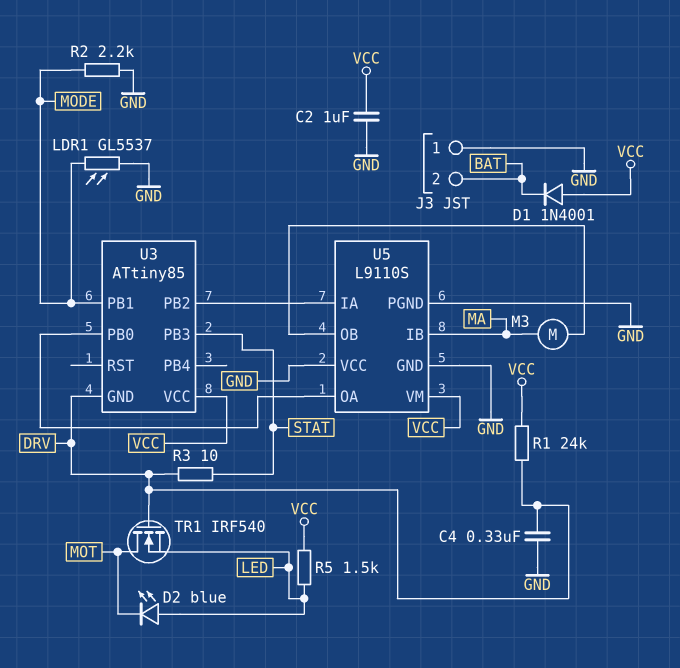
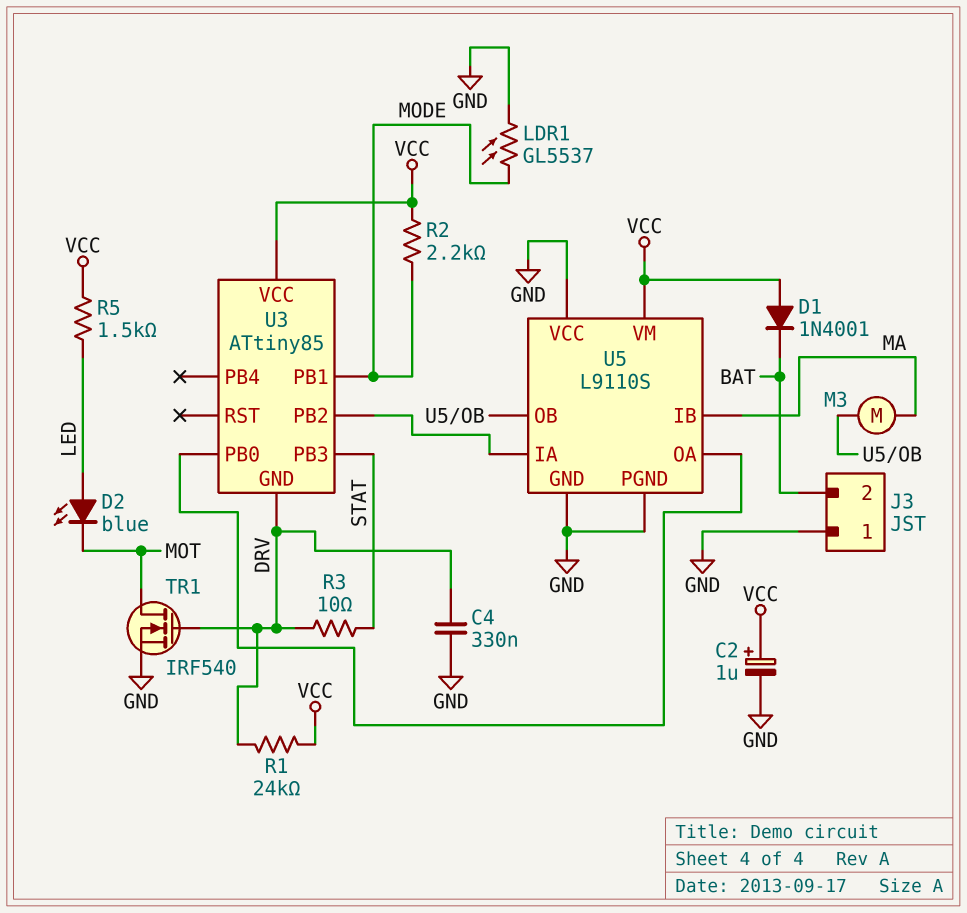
C2: 1uF (GND, VCC) -> 1uF (plus VCC, minus GND)
R2: 2.2k (GND, MODE) -> 2.2k (MODE, VCC)
TR1: NMOS IRF540 (G DRV, D MOT, S LED) -> NMOS IRF540 (G DRV, D MOT, S GND)

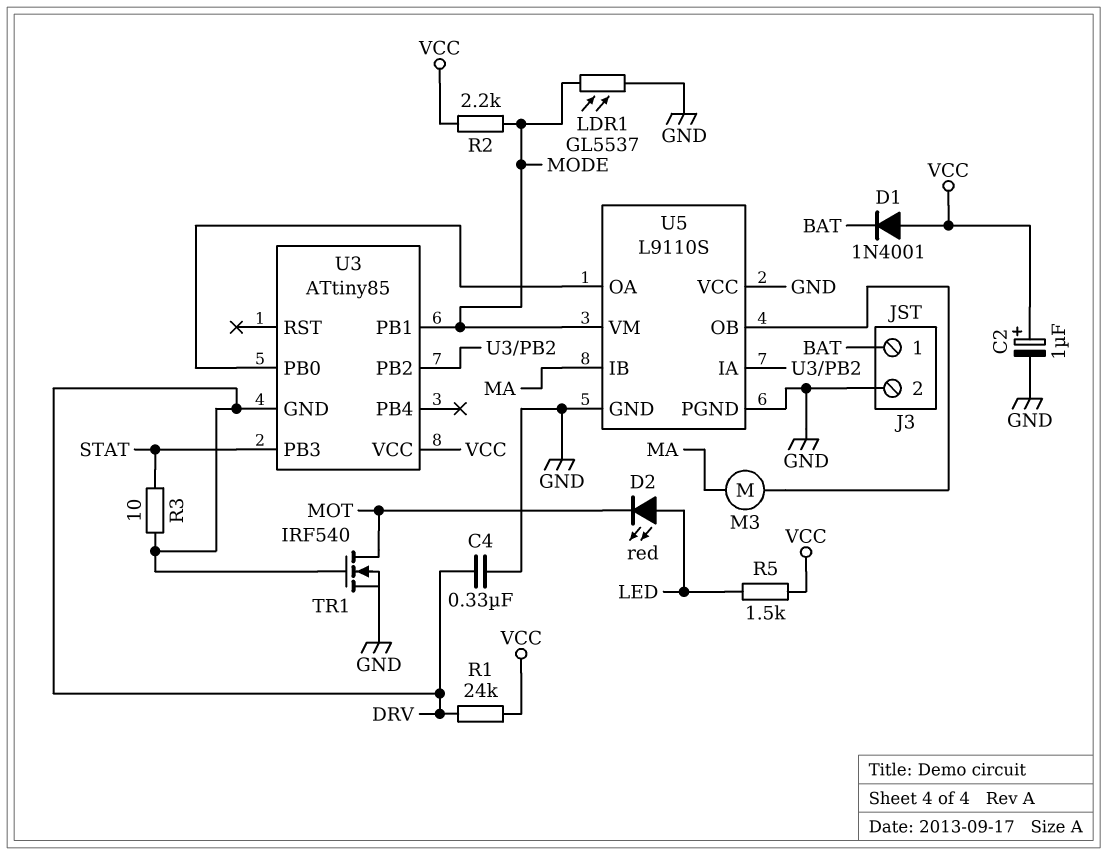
D2: LED blue (A LED, K MOT) -> LED red (A LED, K MOT)
J3 pin 1: GND -> BAT
J3 pin 2: BAT -> GND
U5 pin VM: VCC -> MODE

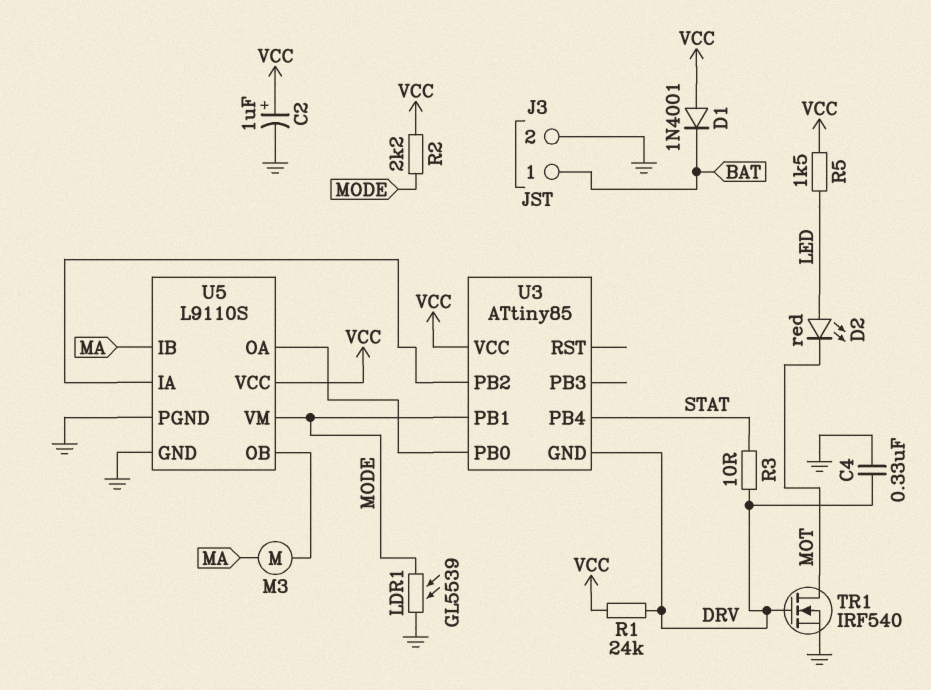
LDR1: GL5537 (GND, MODE) -> GL5539 (GND, MODE)
U3 pin PB3: STAT -> none
U3 pin PB4: none -> STAT
U5 pin VCC: GND -> VCC

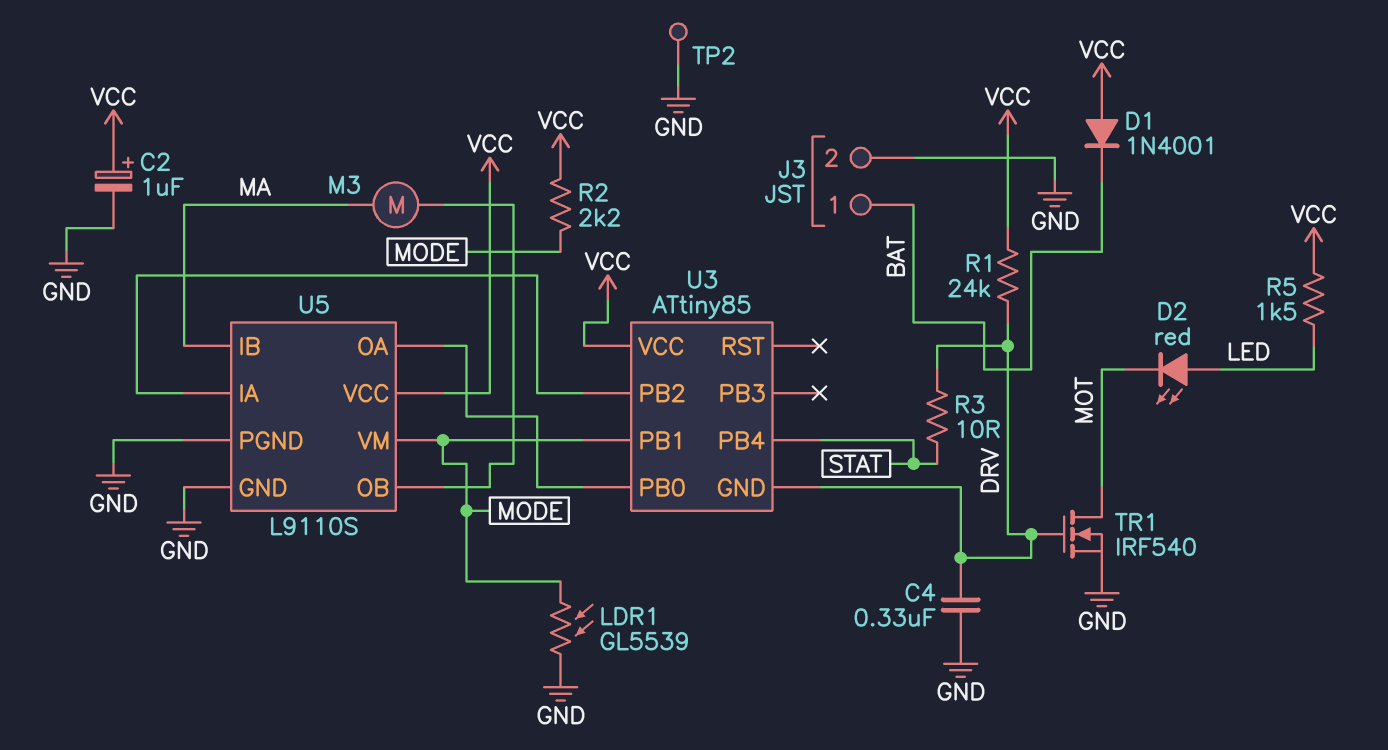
TP2: none -> test point (GND)

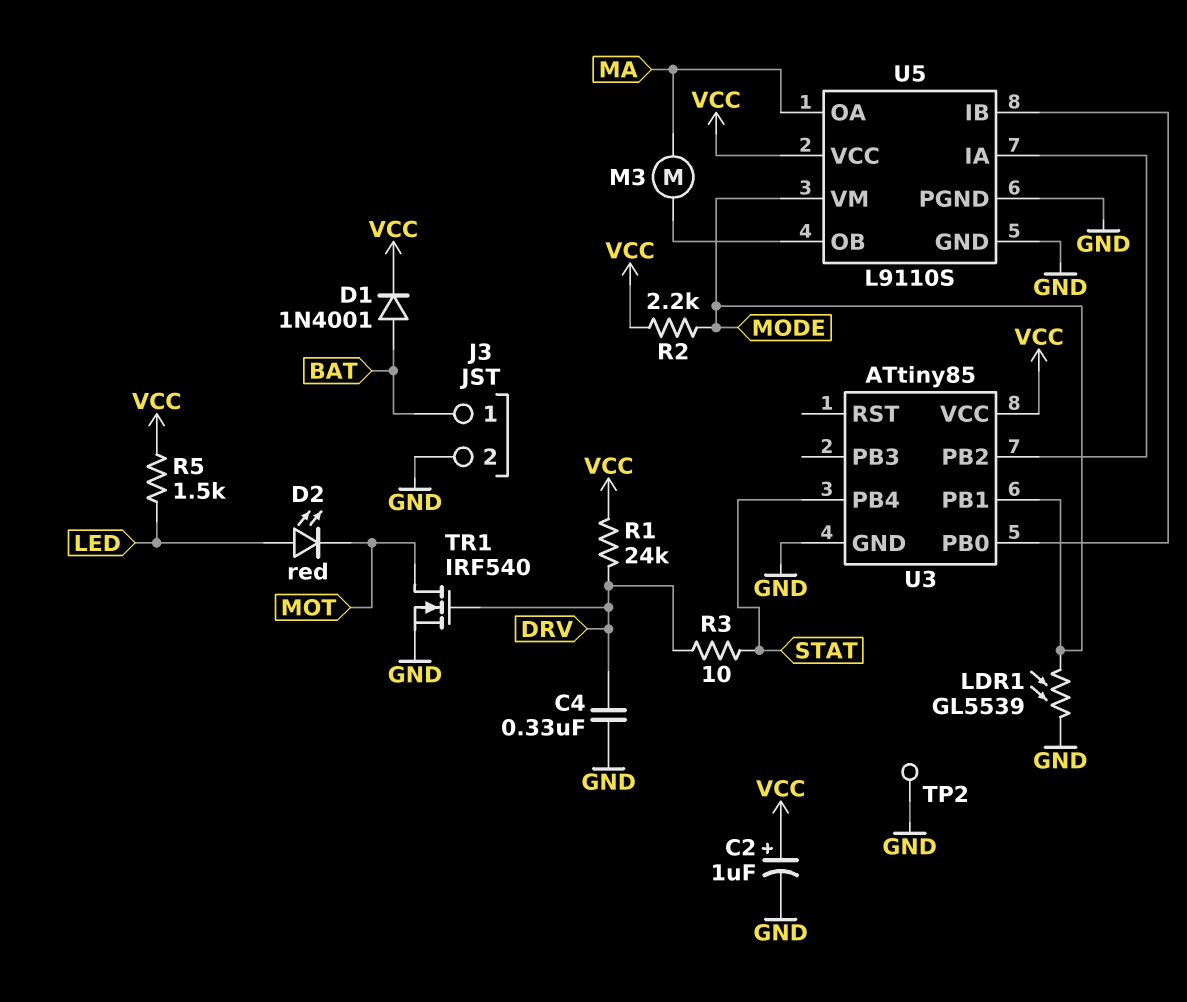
D1: diode 1N4001 (A VCC, K BAT) -> diode 1N4001 (A BAT, K VCC)
U3 pin GND: DRV -> GND
U5 pin IB: MA -> U3/PB0
U5 pin OA: U3/PB0 -> MA

